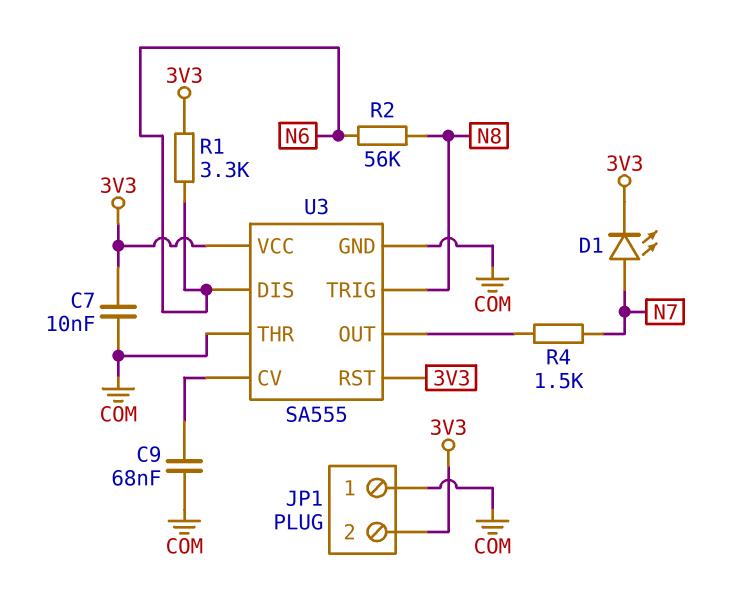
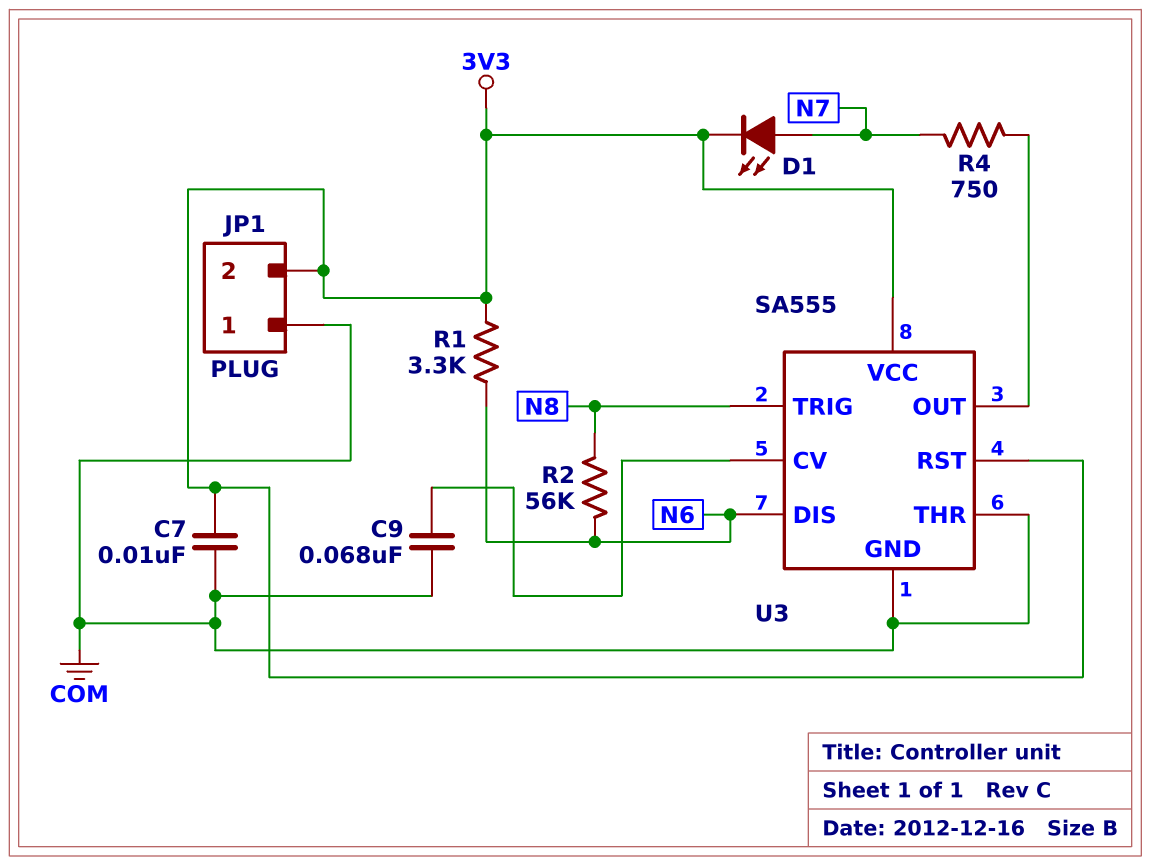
R4: 1.5k (N7, U3/OUT) -> 750 (N7, U3/OUT)

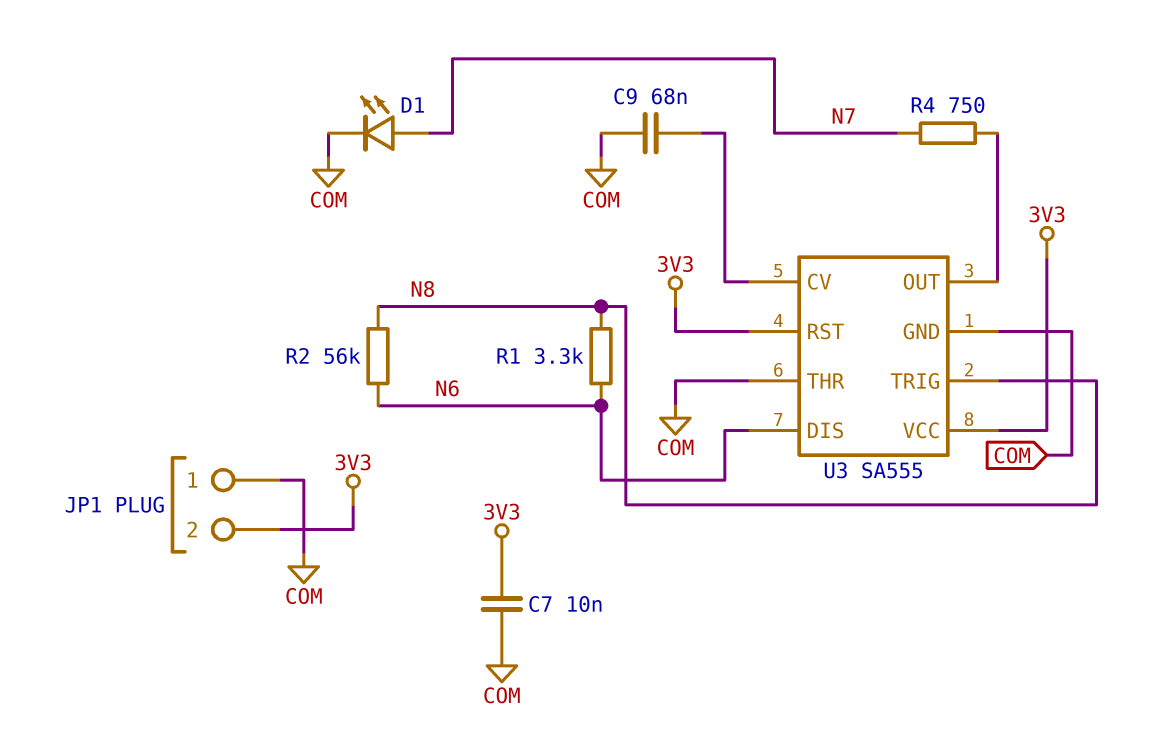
D1: LED (A N7, K 3V3) -> LED (A N7, K COM)
R1: 3.3k (3V3, N6) -> 3.3k (N6, N8)

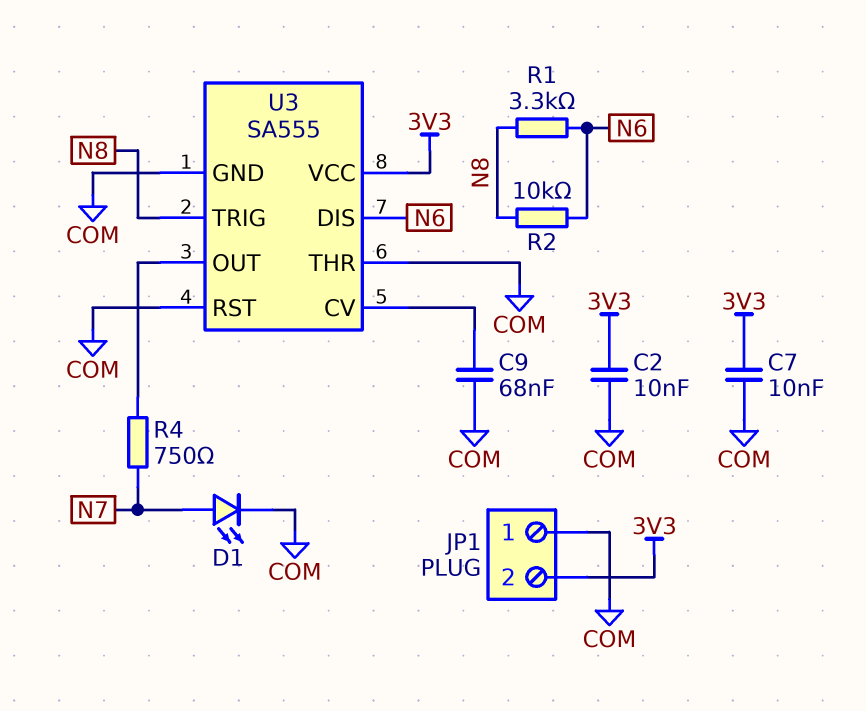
C2: none -> 10nF (3V3, COM)
R2: 56k (N6, N8) -> 10k (N6, N8)
U3 pin RST: 3V3 -> COM

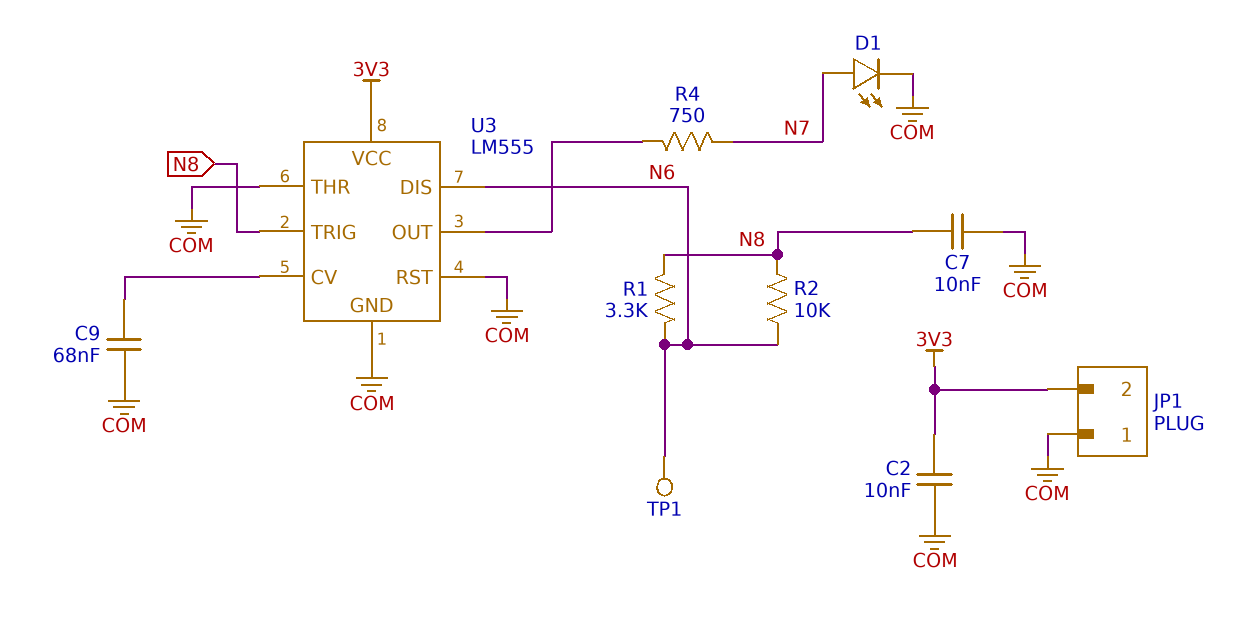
C7: 10nF (3V3, COM) -> 10nF (COM, N8)
TP1: none -> test point (N6)
U3: SA555 -> LM555

